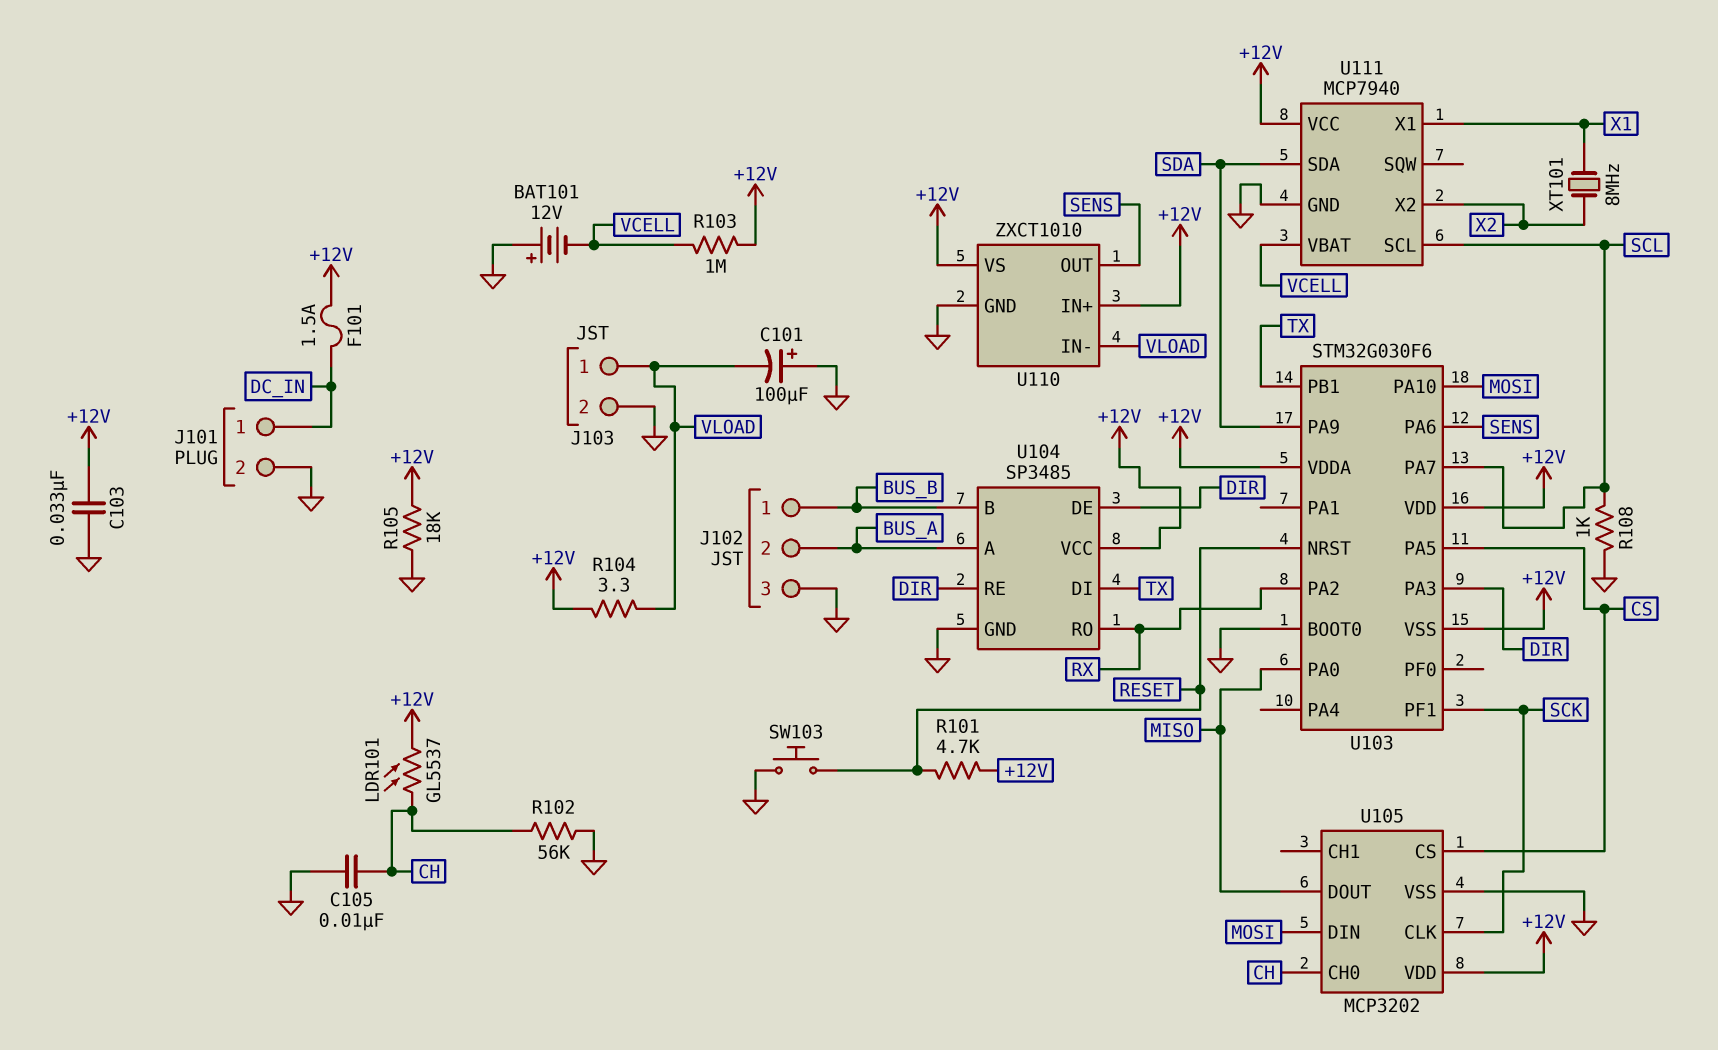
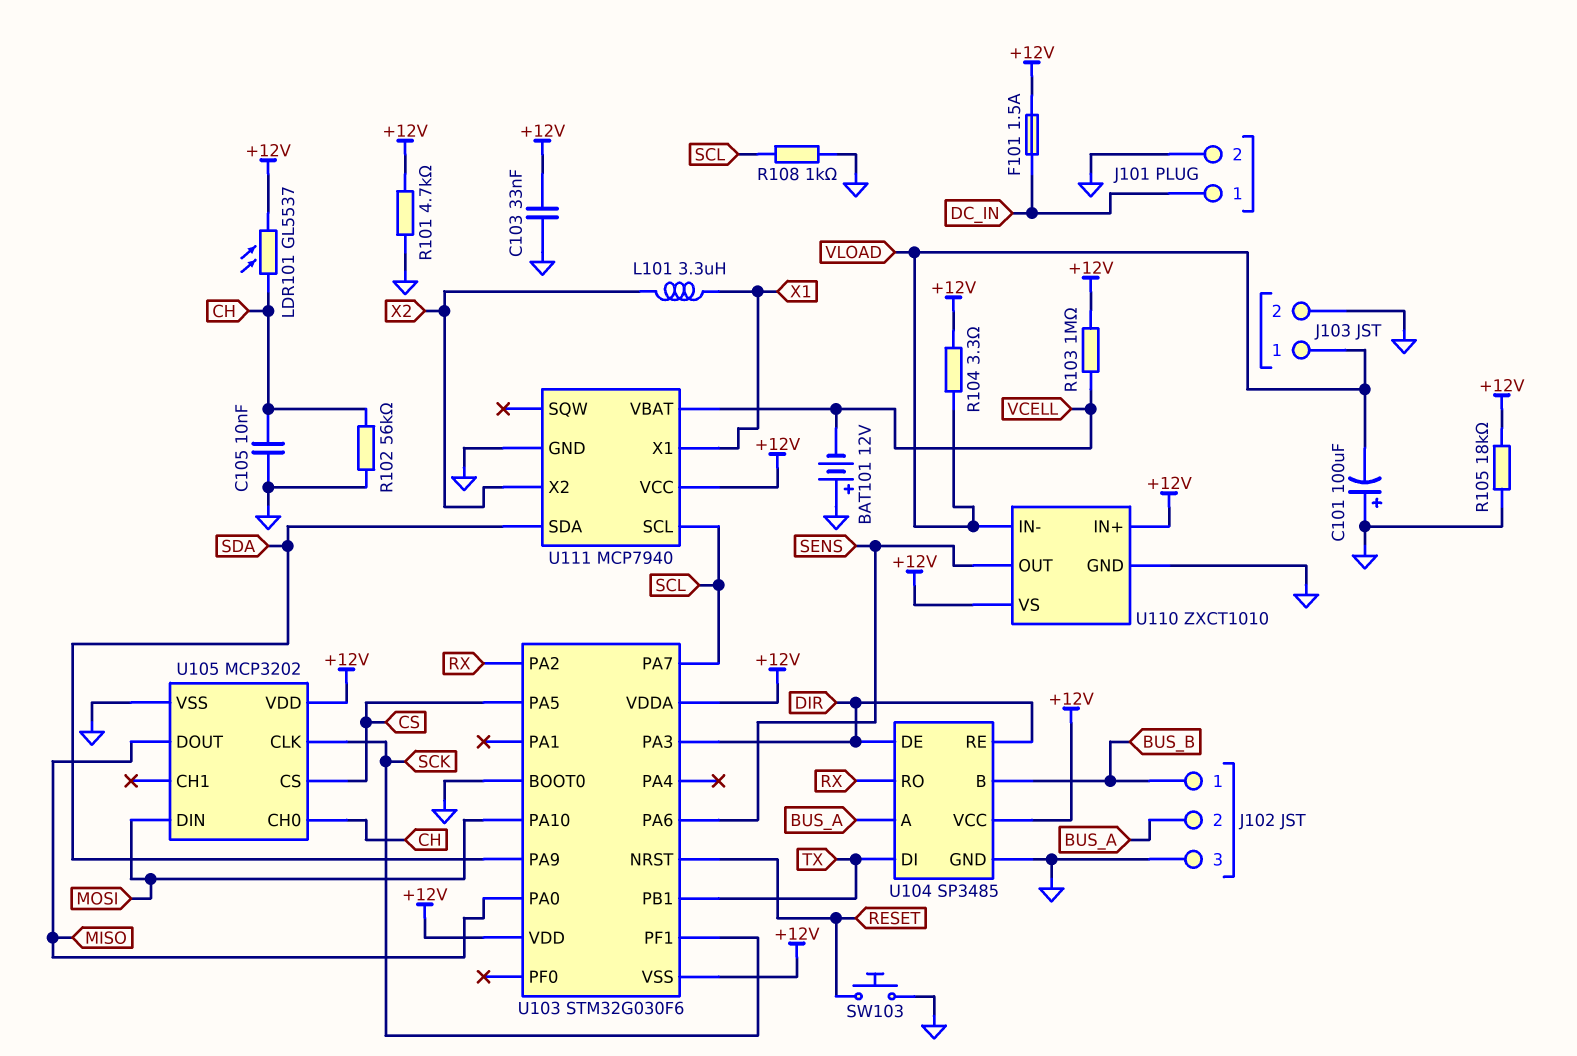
L101: none -> 3.3uH (X1, X2)
R101: 4.7k (+12V, RESET) -> 4.7k (+12V, GND)
XT101: 8MHz (X1, X2) -> none

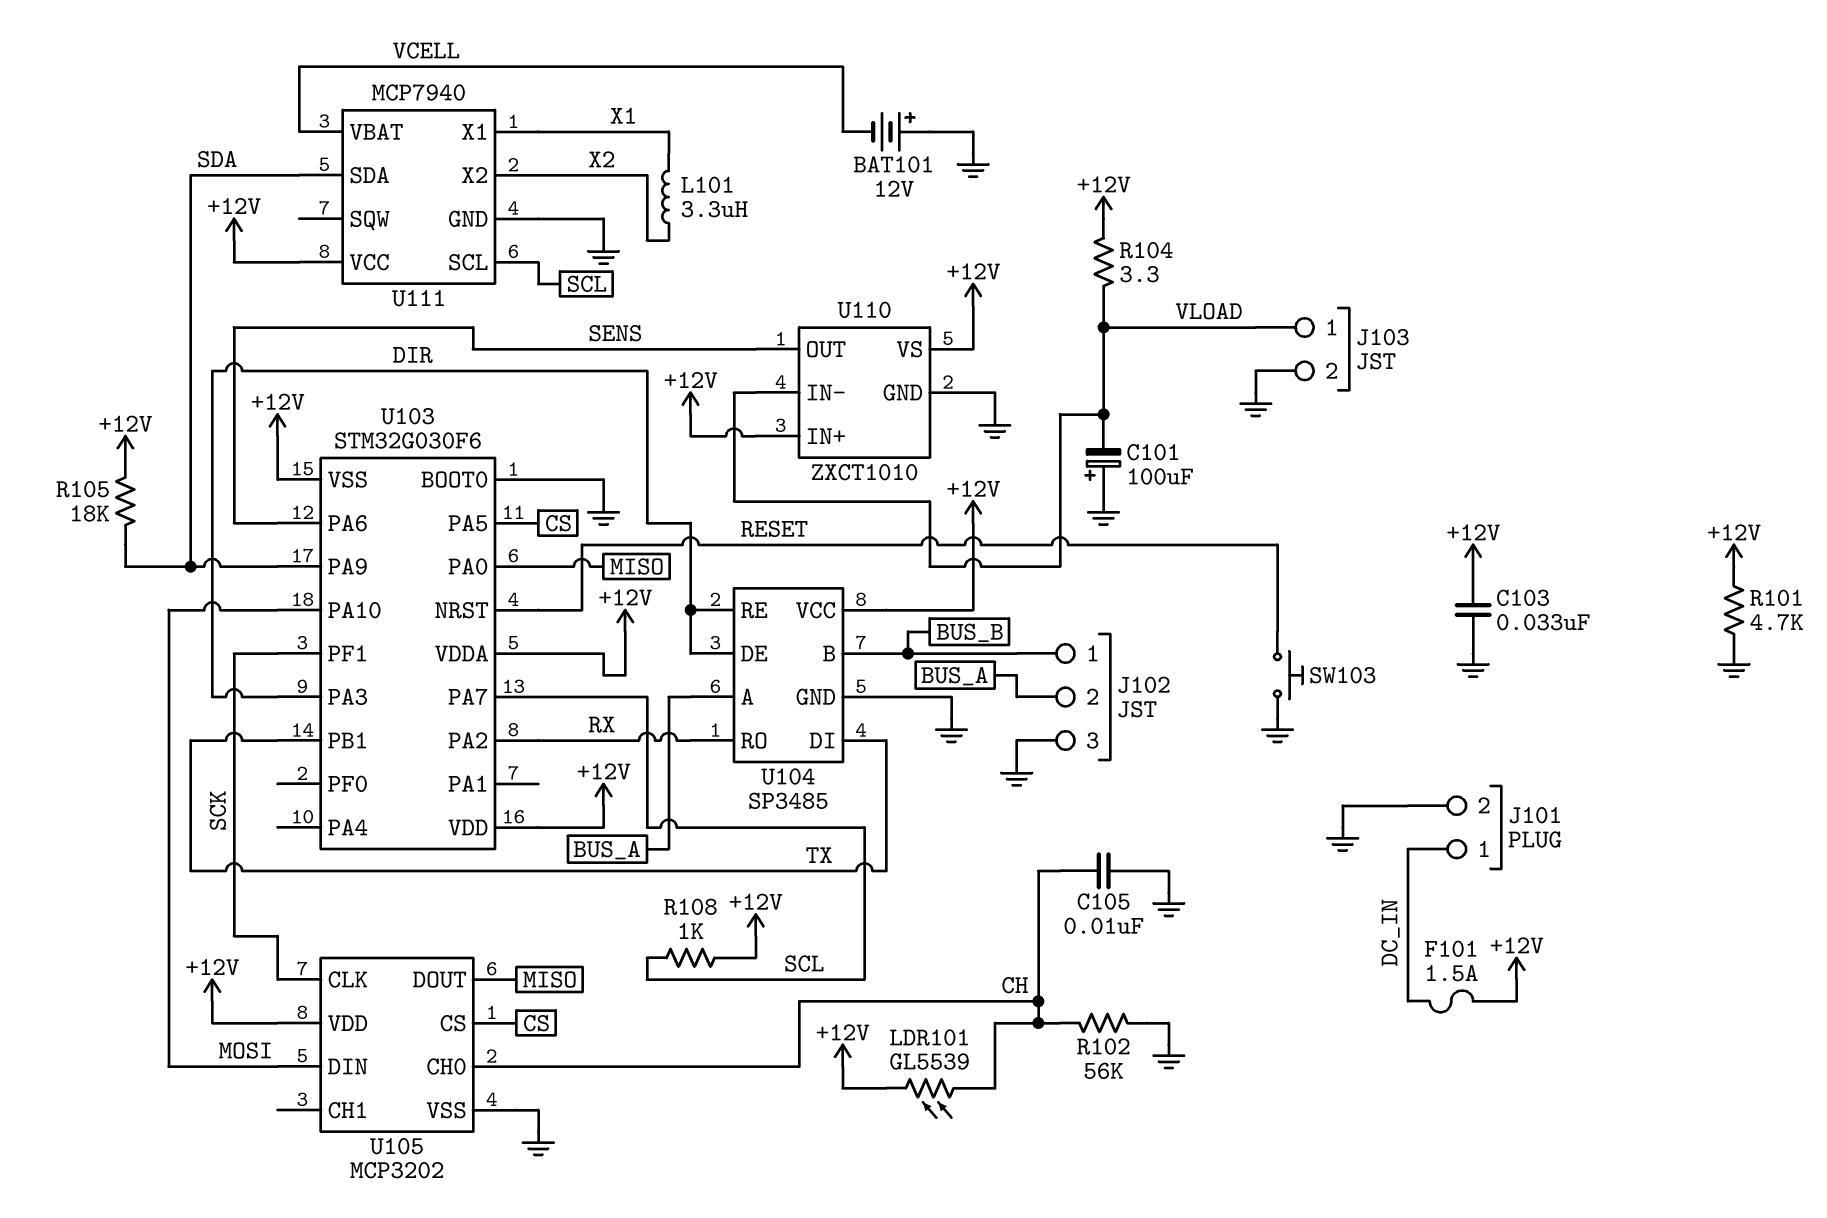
LDR101: GL5537 (+12V, CH) -> GL5539 (+12V, CH)
R103: 1M (+12V, VCELL) -> none
R105: 18k (+12V, GND) -> 18k (+12V, SDA)
R108: 1k (GND, SCL) -> 1k (+12V, SCL)

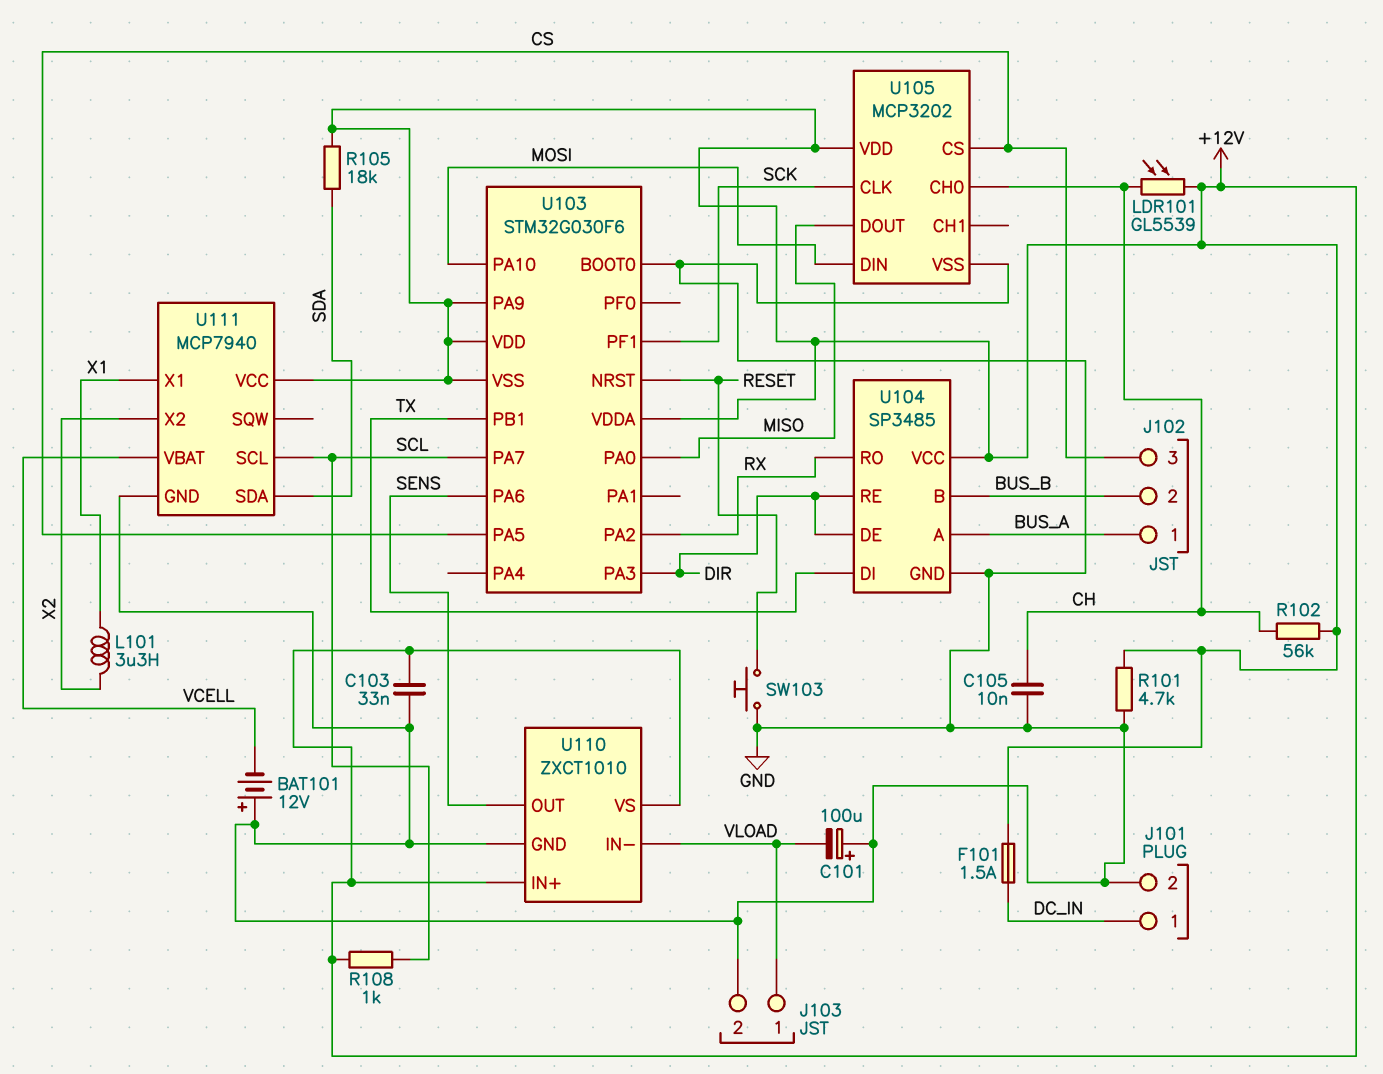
J102 pin 1: BUS_B -> BUS_A
J102 pin 2: BUS_A -> BUS_B
J102 pin 3: GND -> CS
R102: 56k (CH, GND) -> 56k (+12V, CH)
R104: 3.3 (+12V, VLOAD) -> none
U103 pin PA9: SDA -> +12V

